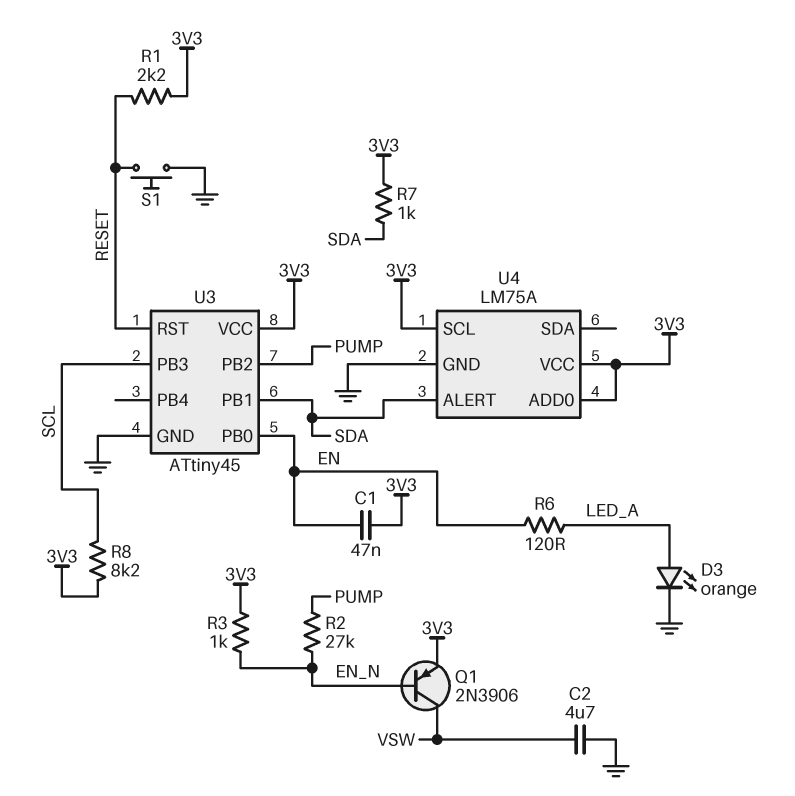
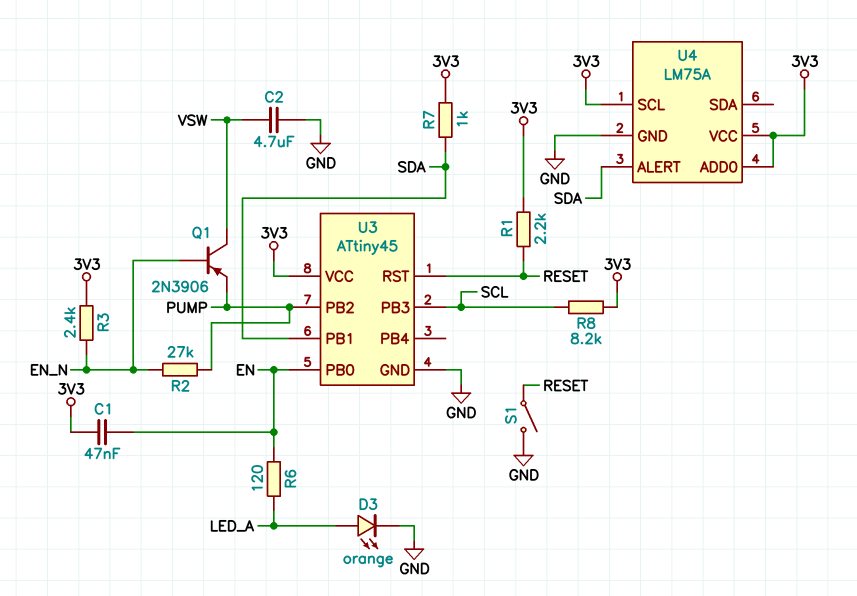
Q1: PNP 2N3906 (B EN_N, C VSW, E 3V3) -> PNP 2N3906 (B EN_N, C VSW, E PUMP)
R3: 1k (3V3, EN_N) -> 2.4k (3V3, EN_N)
S1: button (GND, RESET) -> switch (GND, RESET)

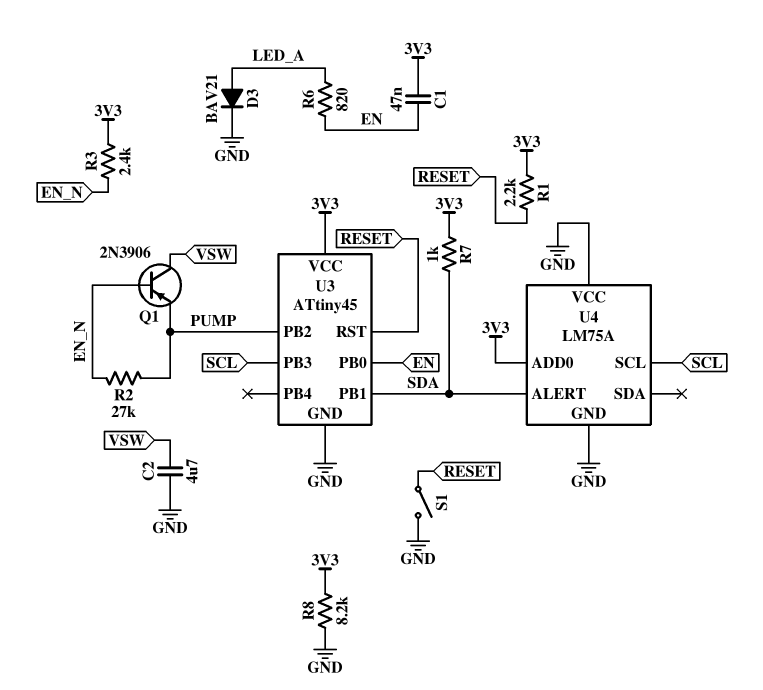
D3: LED orange (A LED_A, K GND) -> diode BAV21 (A LED_A, K GND)
R6: 120 (EN, LED_A) -> 820 (EN, LED_A)
R8: 8.2k (3V3, SCL) -> 8.2k (3V3, GND)
U4 pin SCL: 3V3 -> SCL
U4 pin VCC: 3V3 -> GND

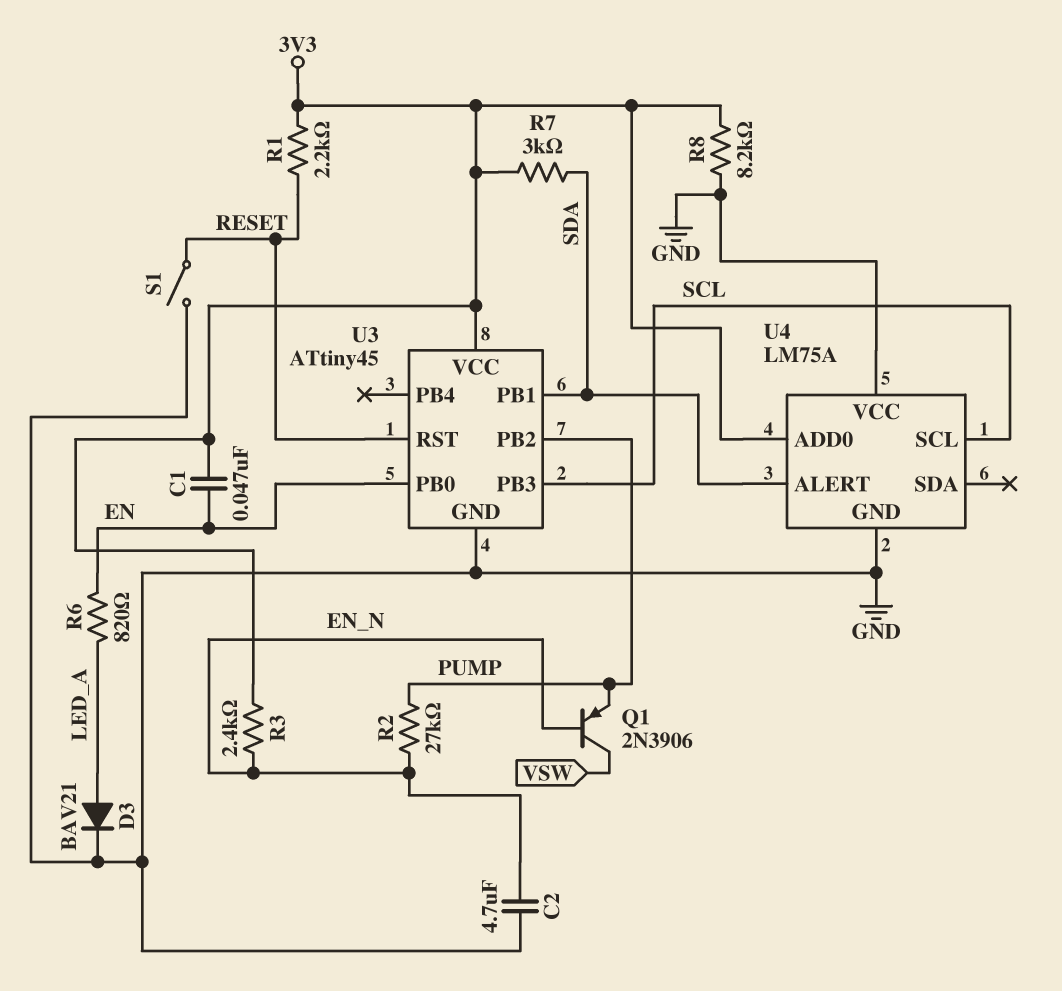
C2: 4.7uF (GND, VSW) -> 4.7uF (EN_N, GND)
R7: 1k (3V3, SDA) -> 3k (3V3, SDA)

